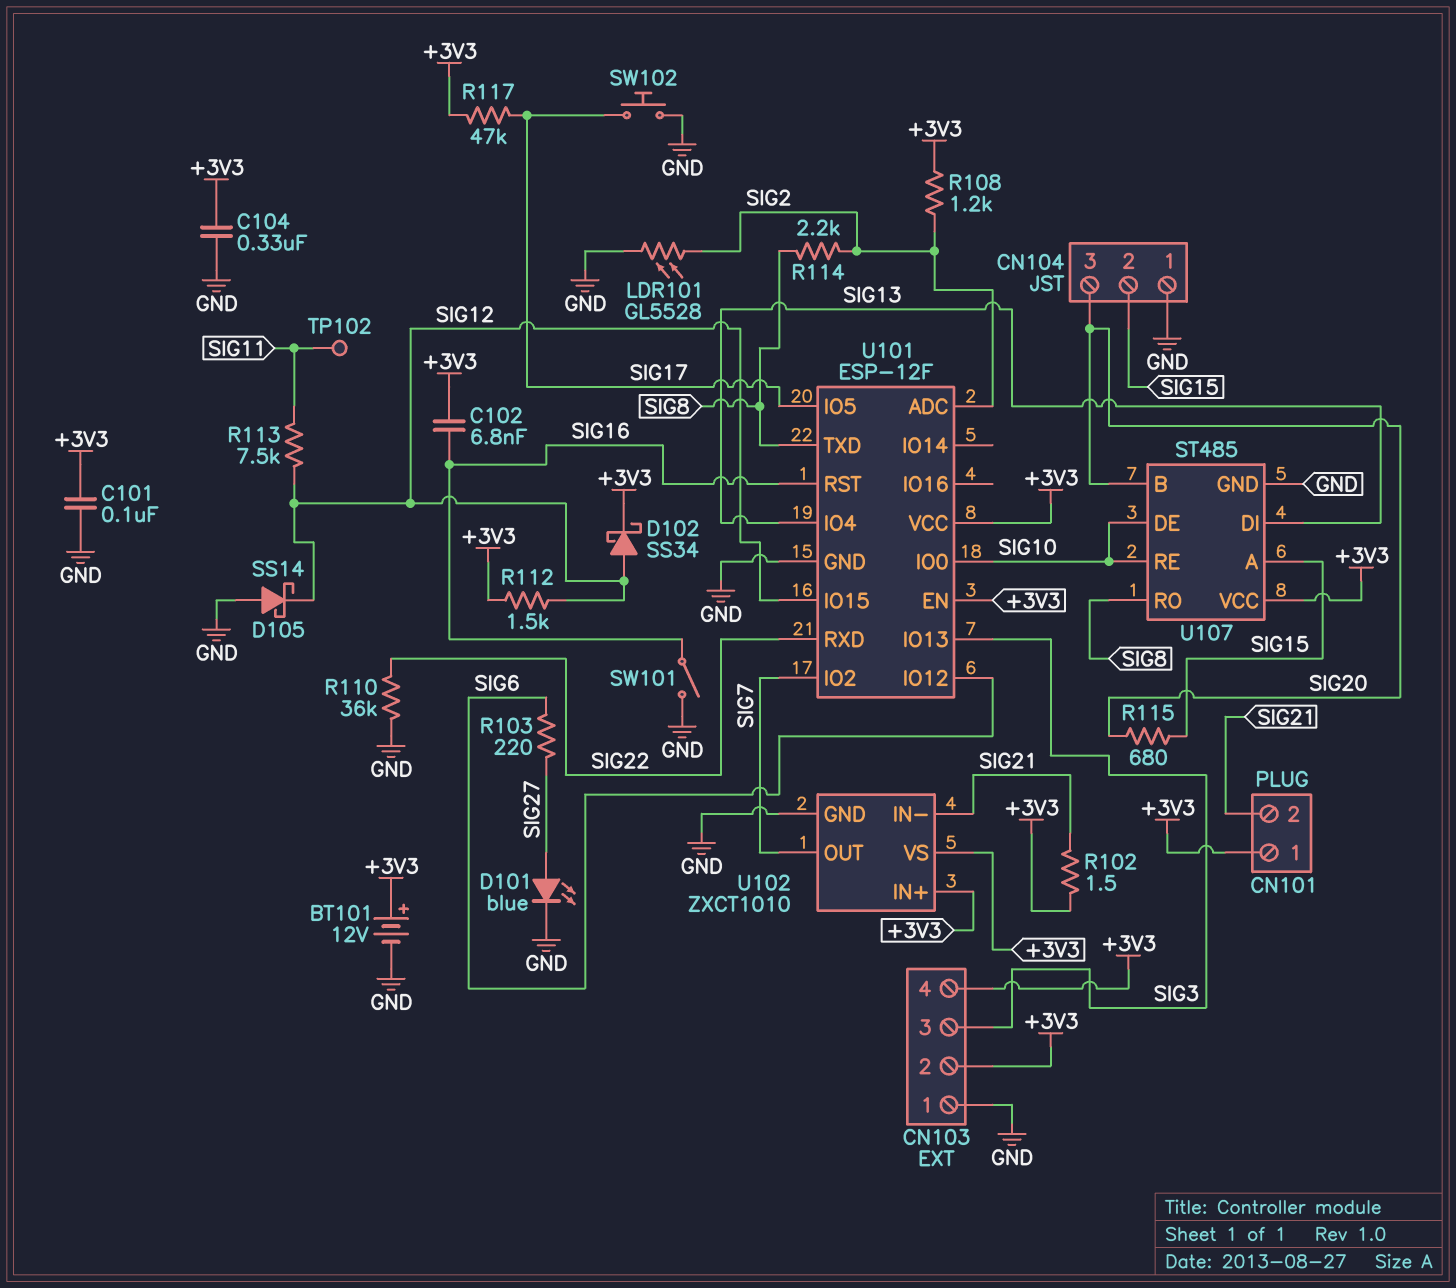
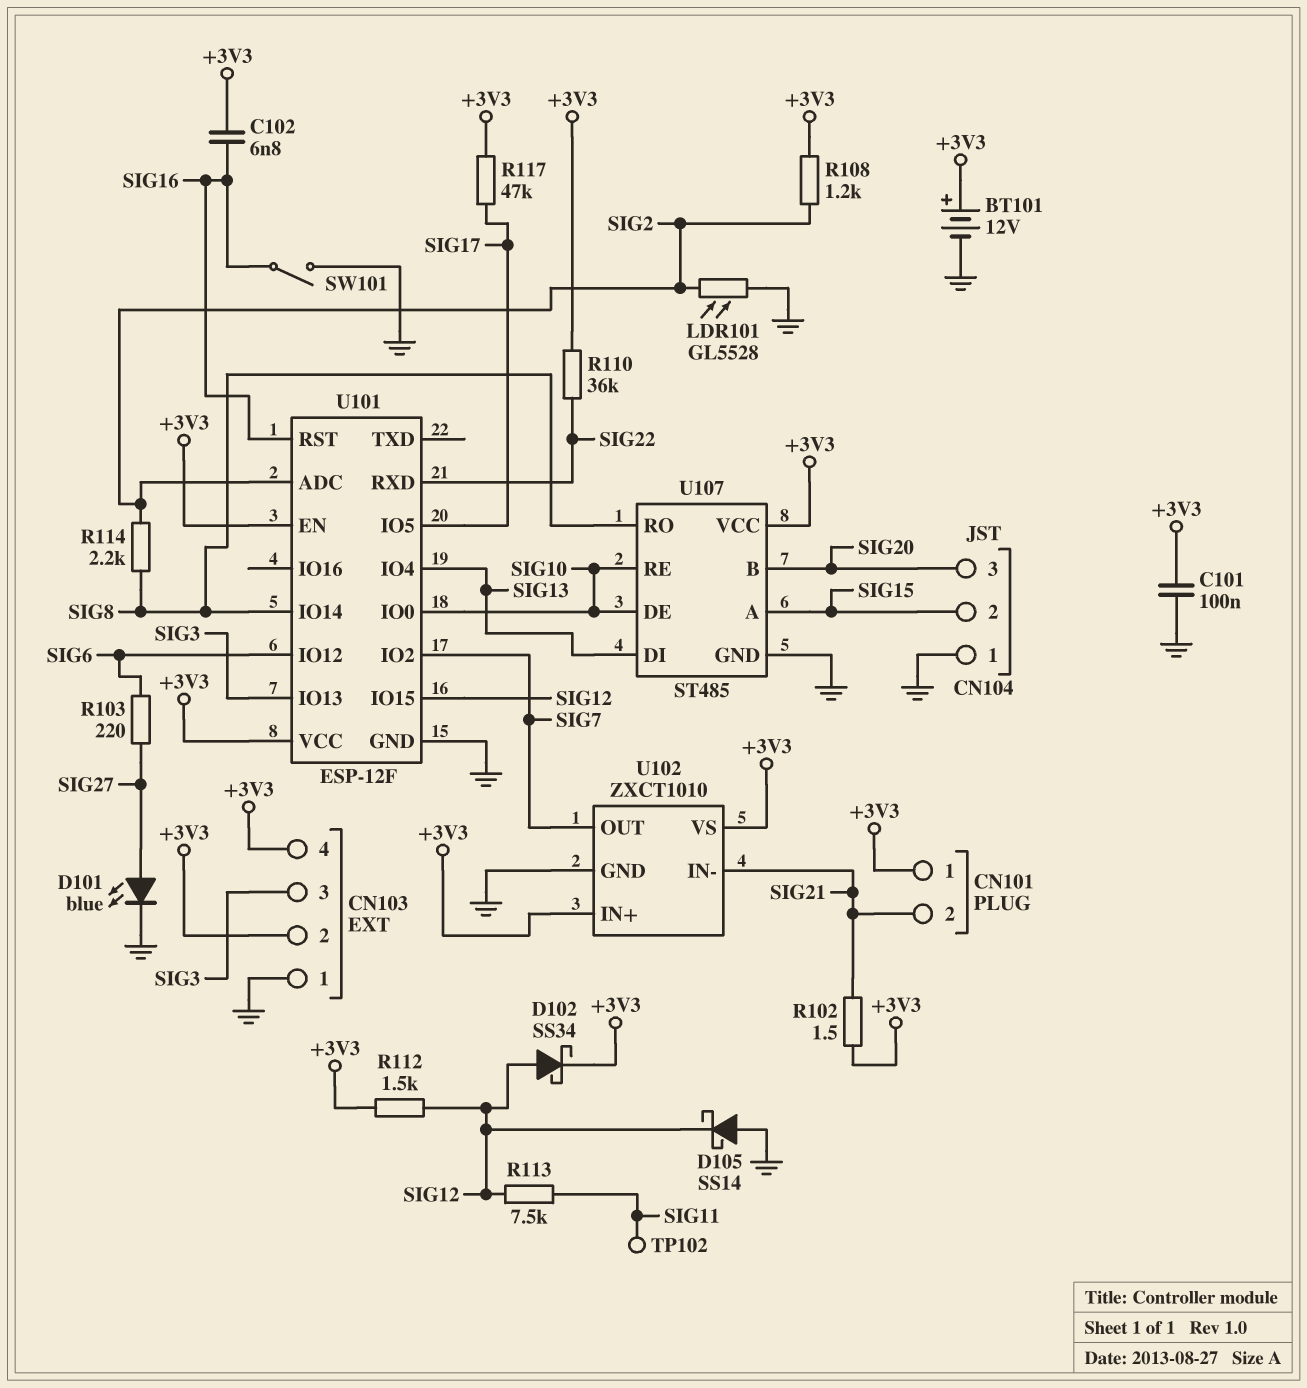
C104: 330nF (+3V3, GND) -> none
R110: 36k (GND, SIG22) -> 36k (+3V3, SIG22)
R115: 680 (SIG15, SIG20) -> none
SW102: button (GND, SIG17) -> none
U101 pin IO14: none -> SIG8
U101 pin TXD: SIG8 -> none

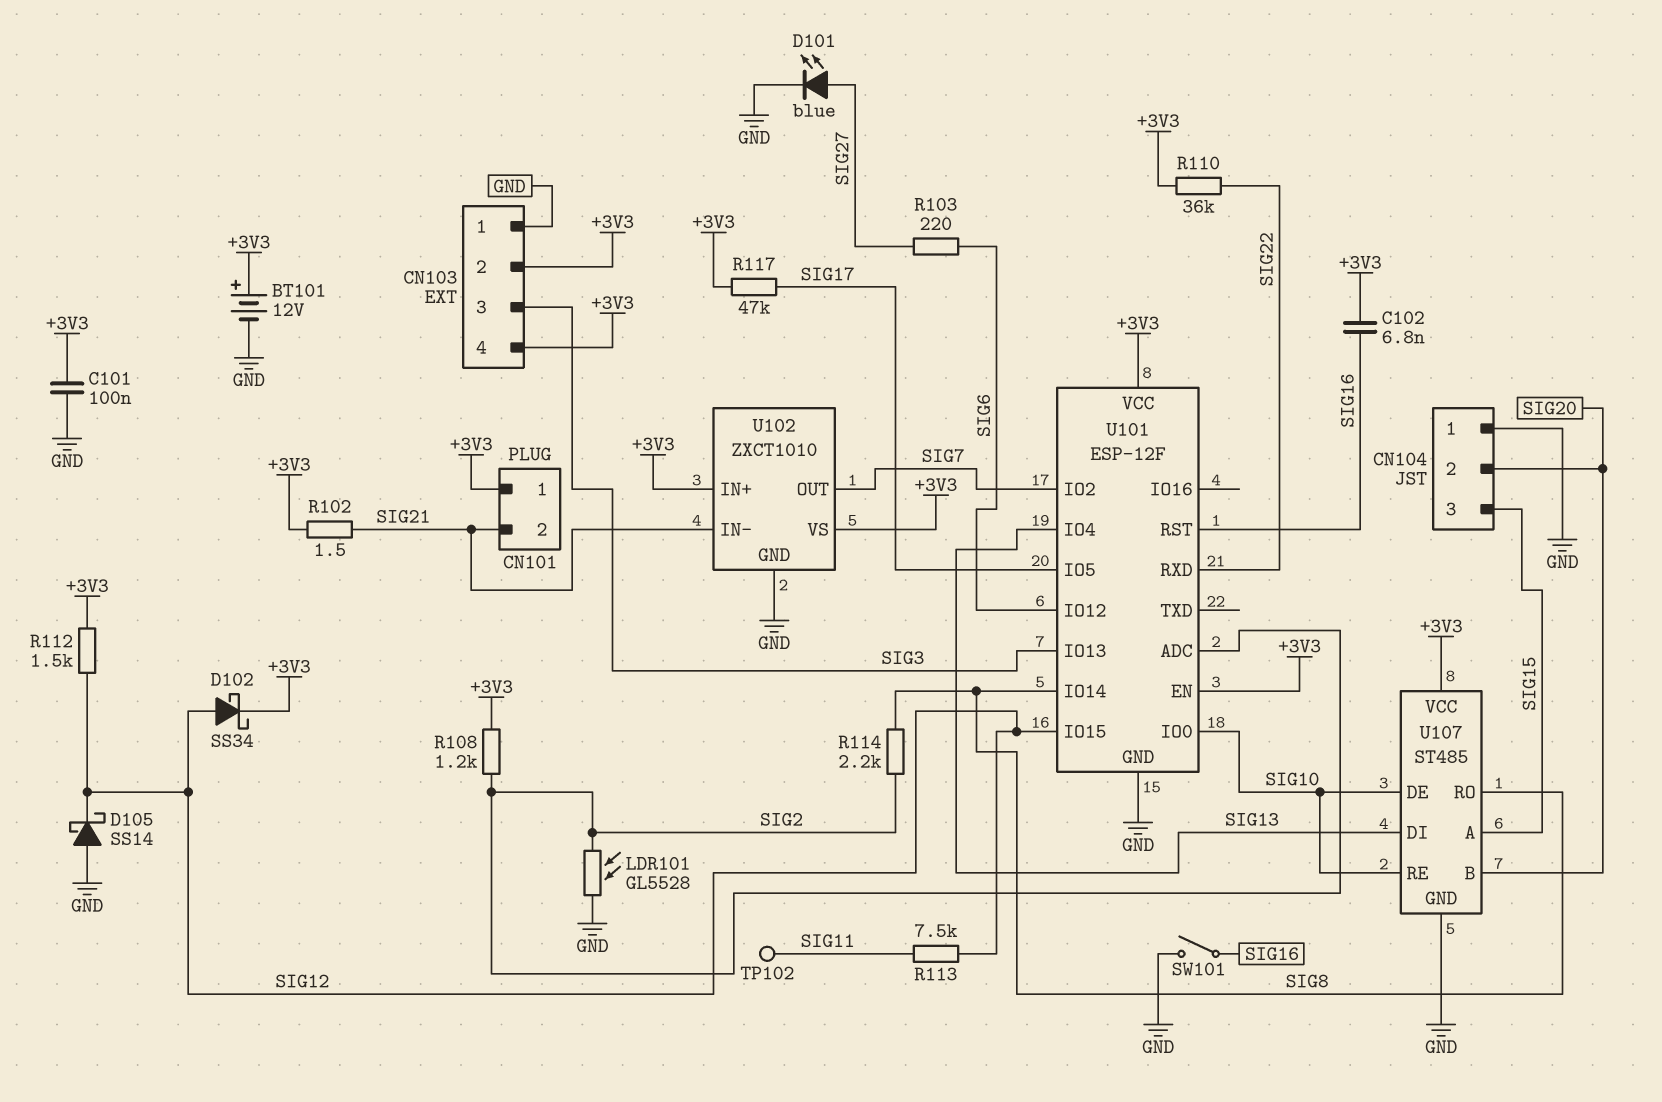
CN104 pin 2: SIG15 -> SIG20
CN104 pin 3: SIG20 -> SIG15

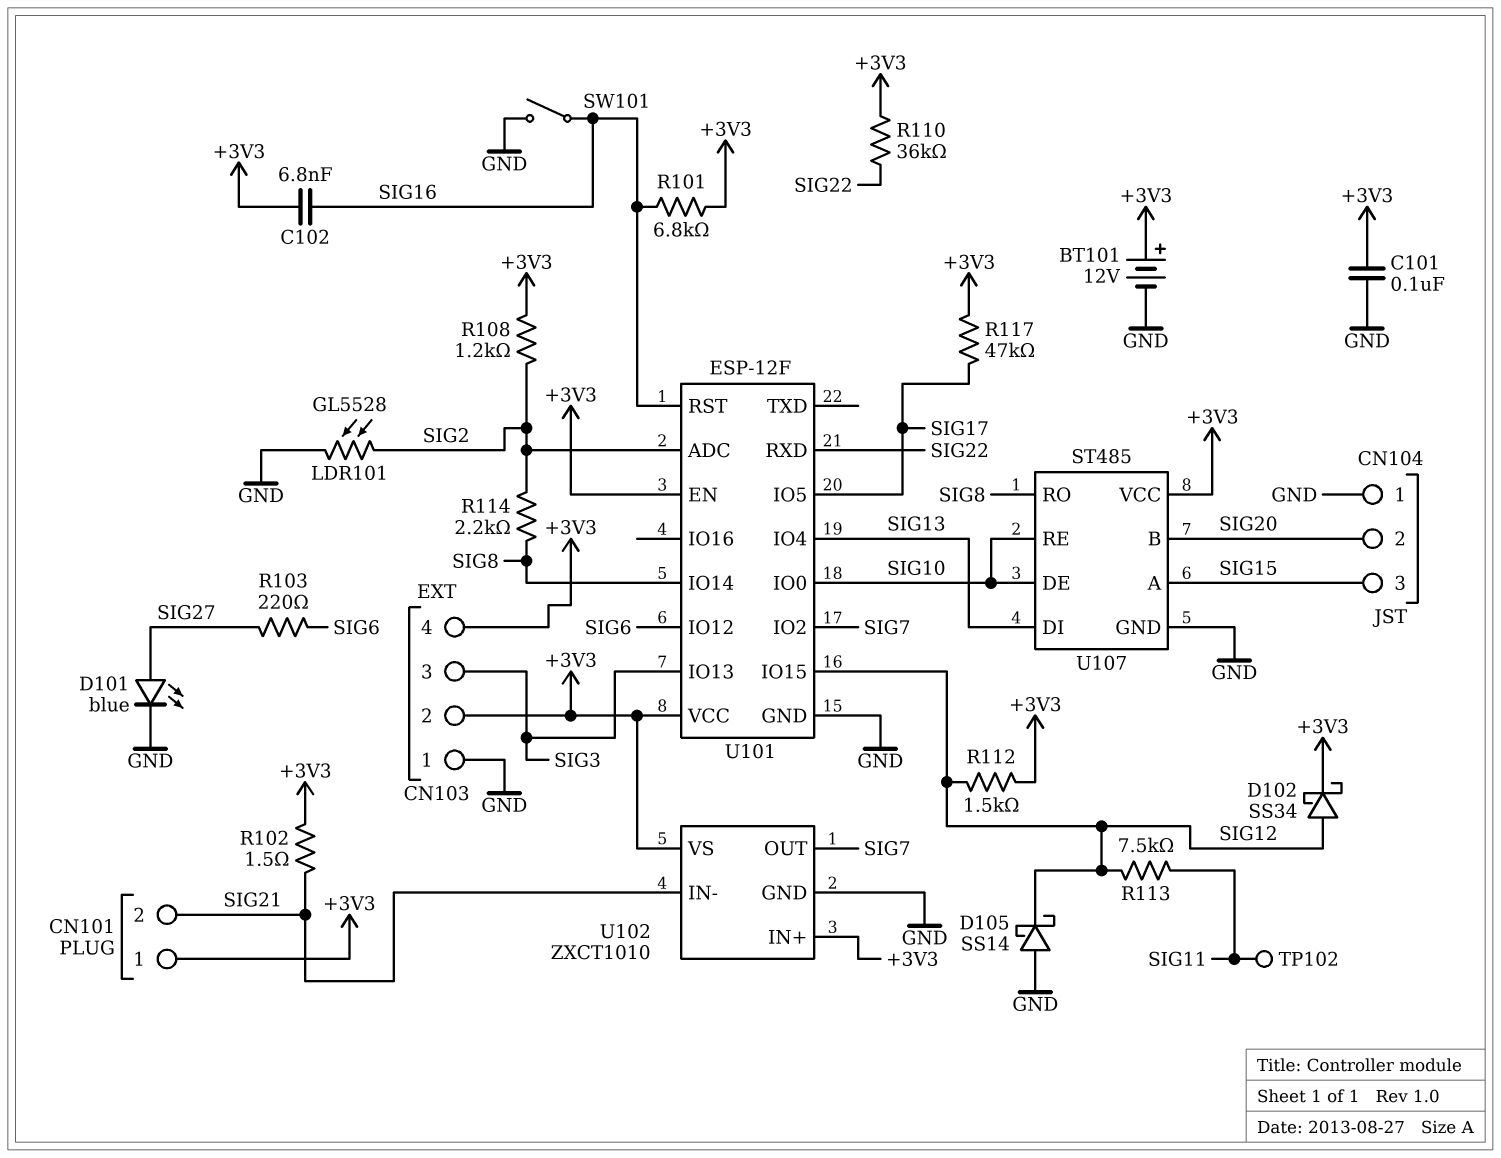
R101: none -> 6.8k (+3V3, SIG16)

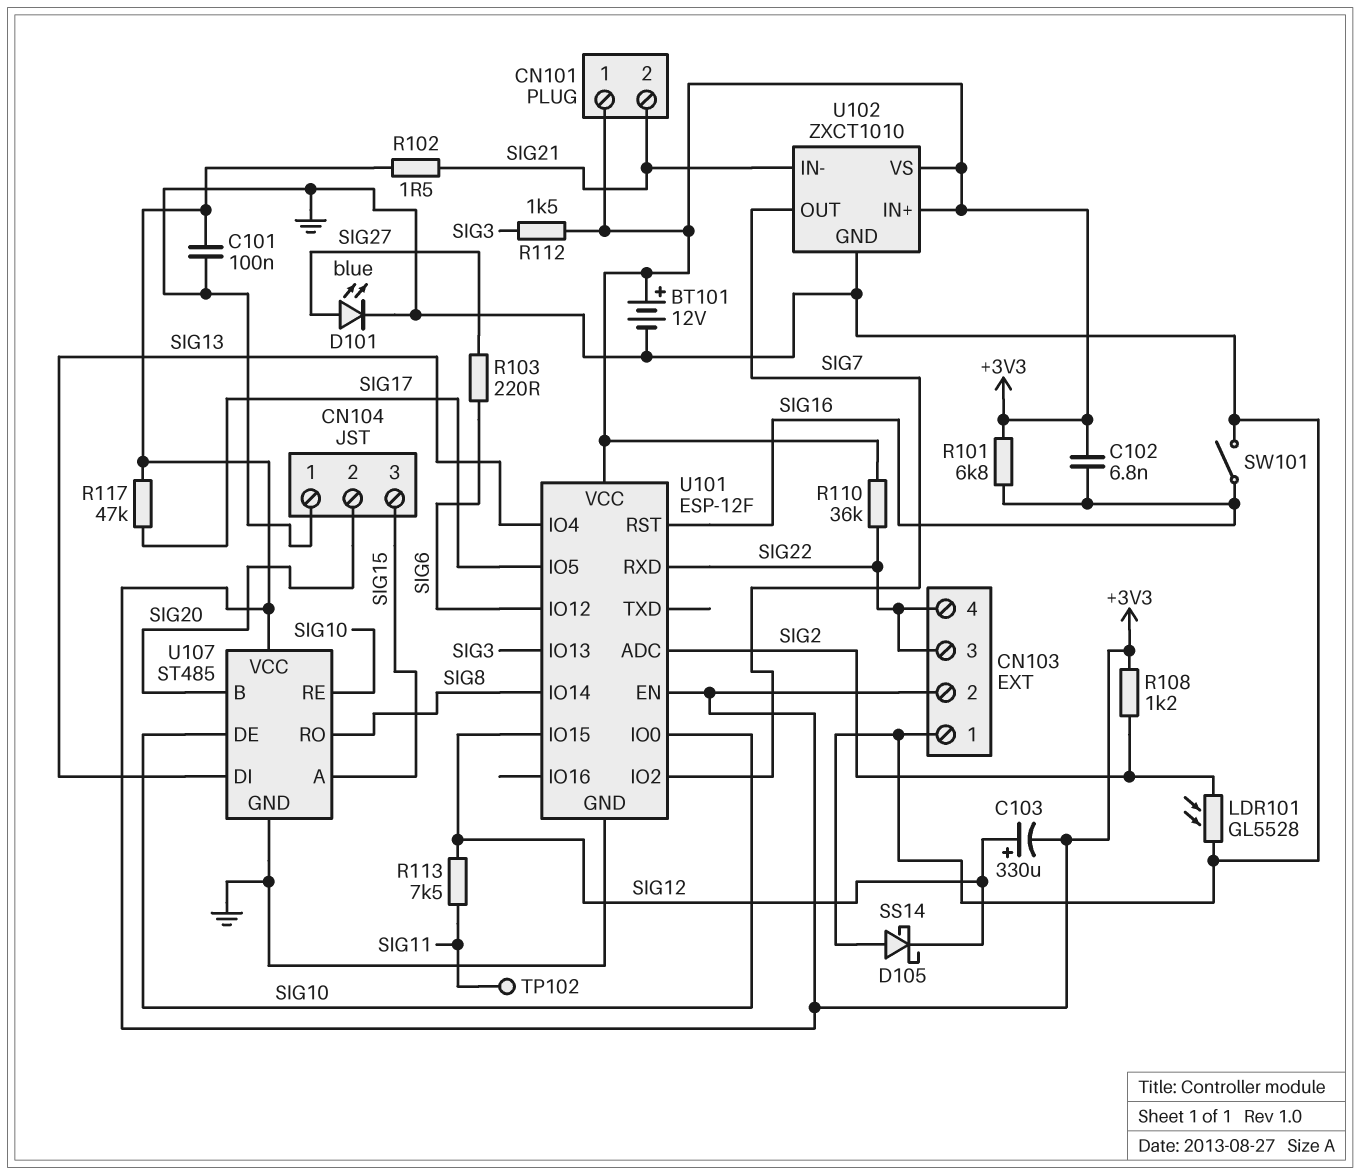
C103: none -> 330uF (plus SIG12, minus +3V3)
CN103 pin 3: SIG3 -> SIG22
CN103 pin 4: +3V3 -> SIG22
D102: schottky SS34 (A SIG12, K +3V3) -> none
R112: 1.5k (+3V3, SIG12) -> 1.5k (+3V3, SIG3)
R114: 2.2k (SIG2, SIG8) -> none

